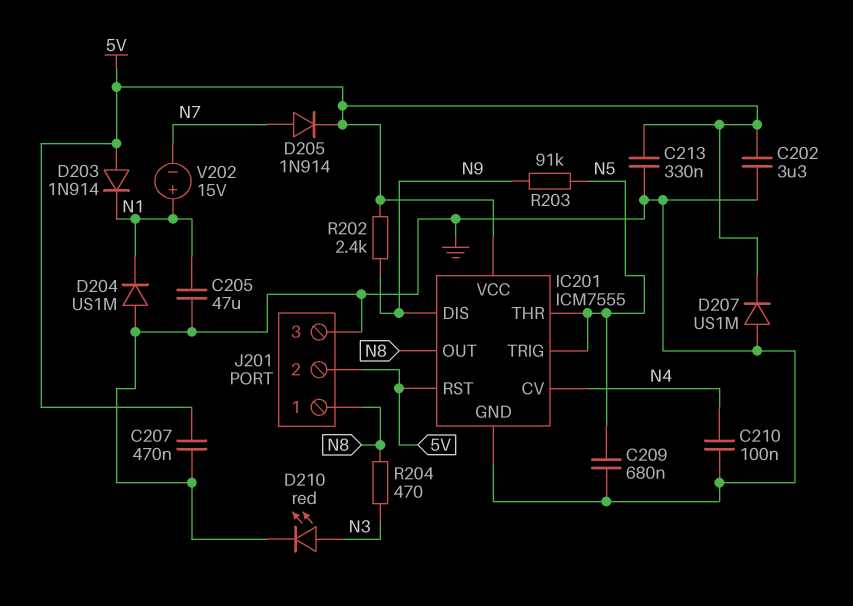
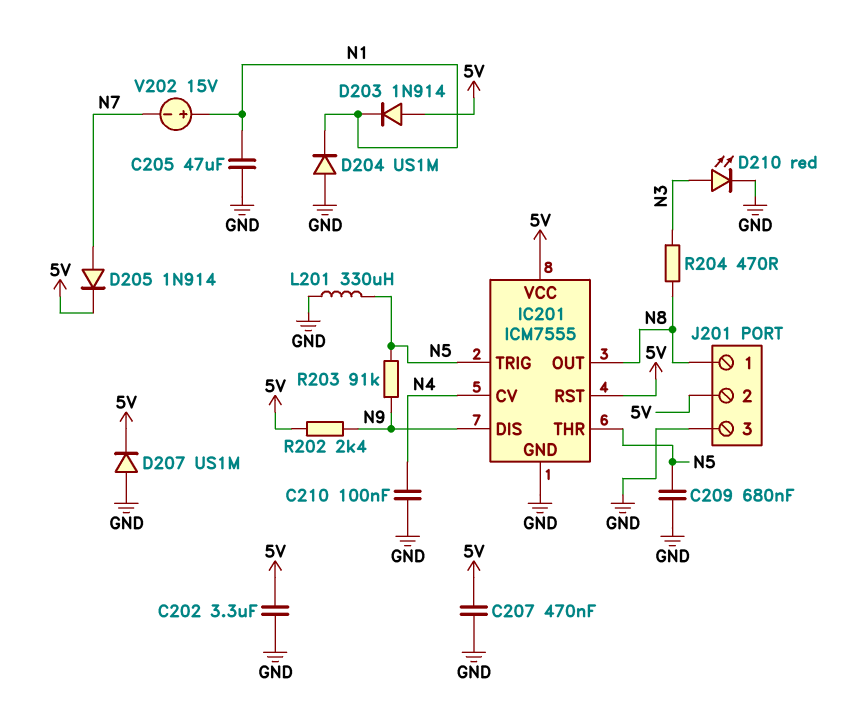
C213: 330nF (5V, GND) -> none
L201: none -> 330uH (GND, N5)

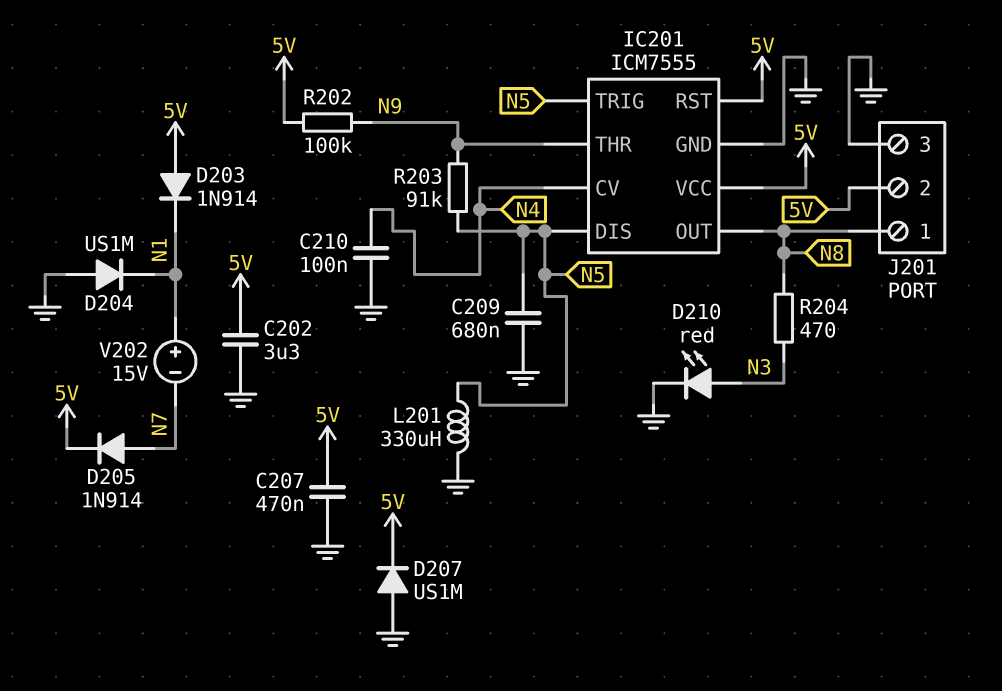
C205: 47uF (GND, N1) -> none
IC201 pin DIS: N9 -> N5
IC201 pin THR: N5 -> N9
R202: 2.4k (5V, N9) -> 100k (5V, N9)

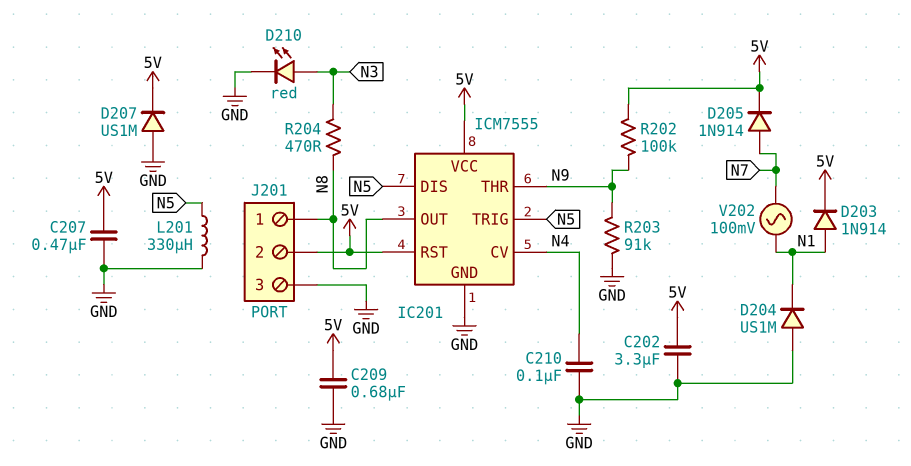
C209: 680nF (GND, N5) -> 680nF (5V, GND)
D203: diode 1N914 (A 5V, K N1) -> diode 1N914 (A N1, K 5V)
R203: 91k (N5, N9) -> 91k (GND, N9)
V202: 15V (plus N1, minus N7) -> AC 100mV (N1, N7)

